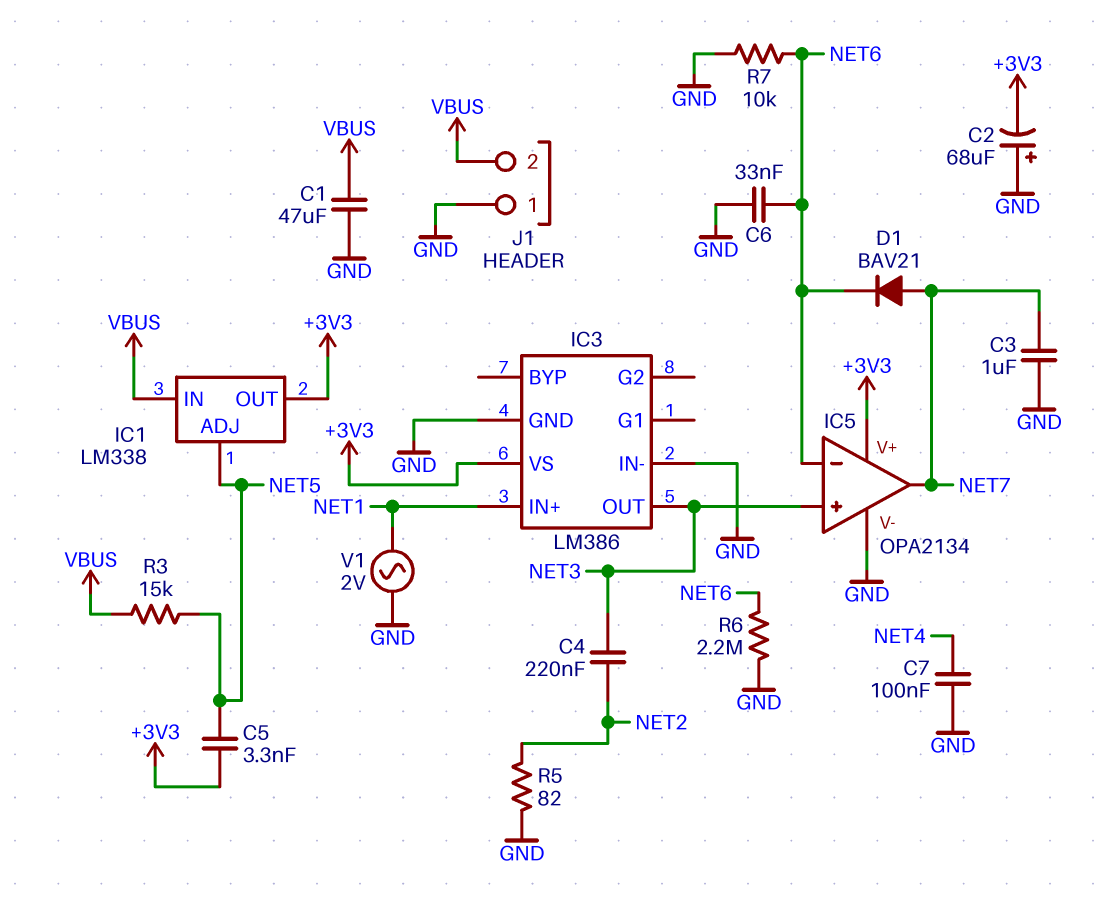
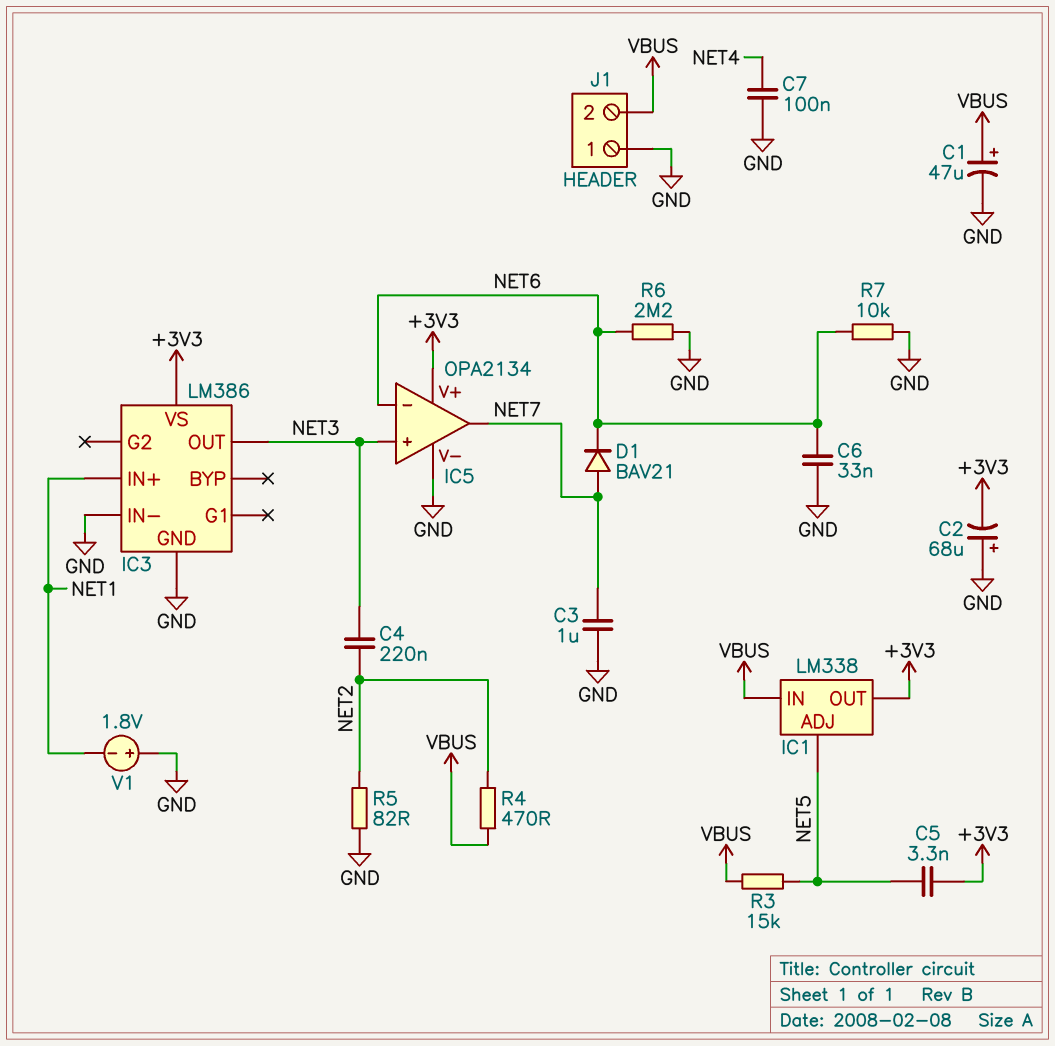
C1: 47uF (GND, VBUS) -> 47uF (plus VBUS, minus GND)
R4: none -> 470 (NET2, VBUS)
V1: AC 2V (GND, NET1) -> 1.8V (plus GND, minus NET1)

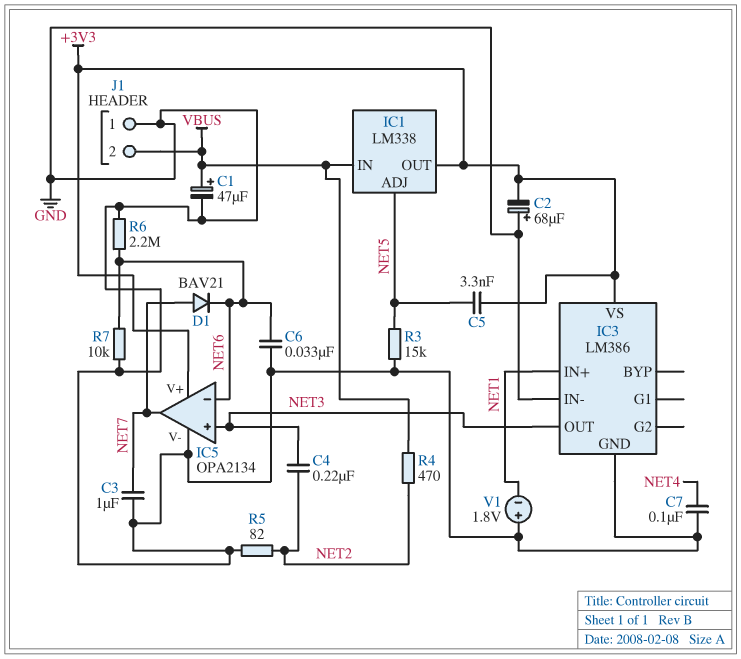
R3: 15k (NET5, VBUS) -> 15k (GND, NET5)

